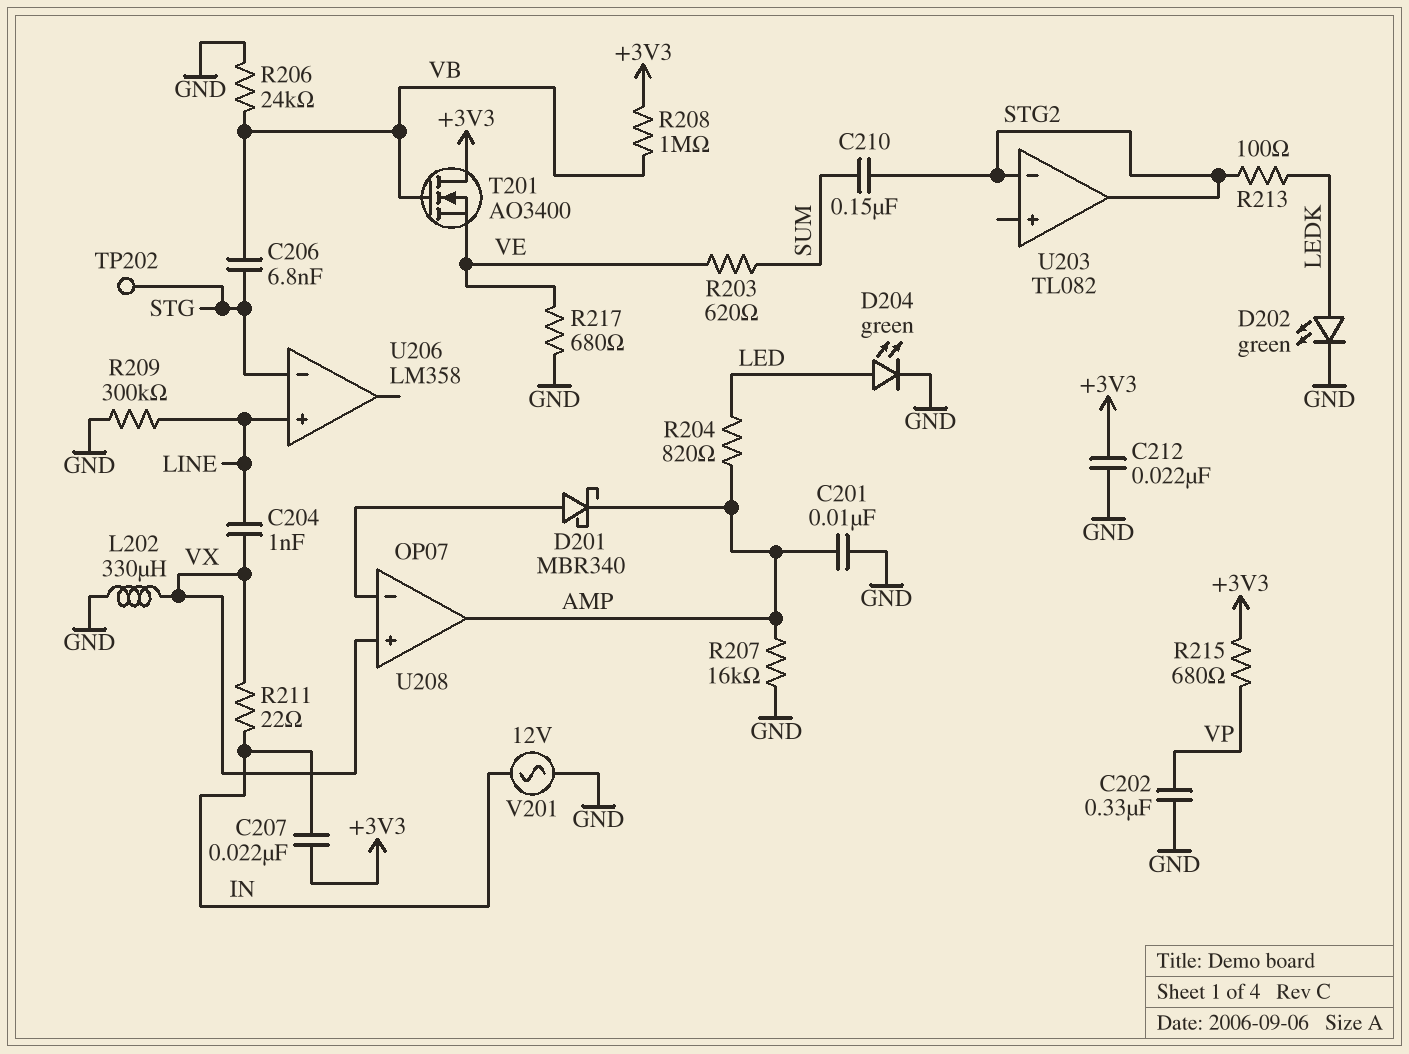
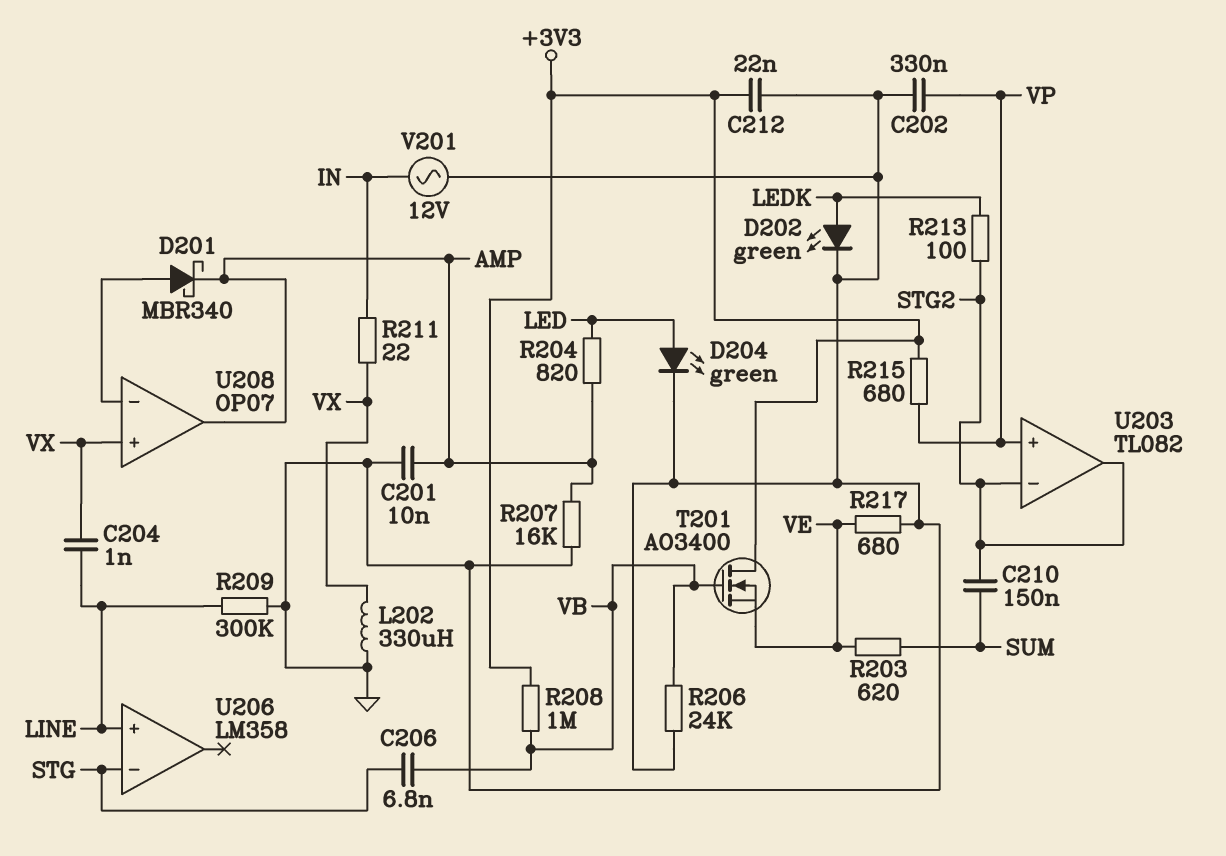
C207: 22nF (+3V3, IN) -> none
TP202: test point (STG) -> none
U203 pin in+: none -> VP

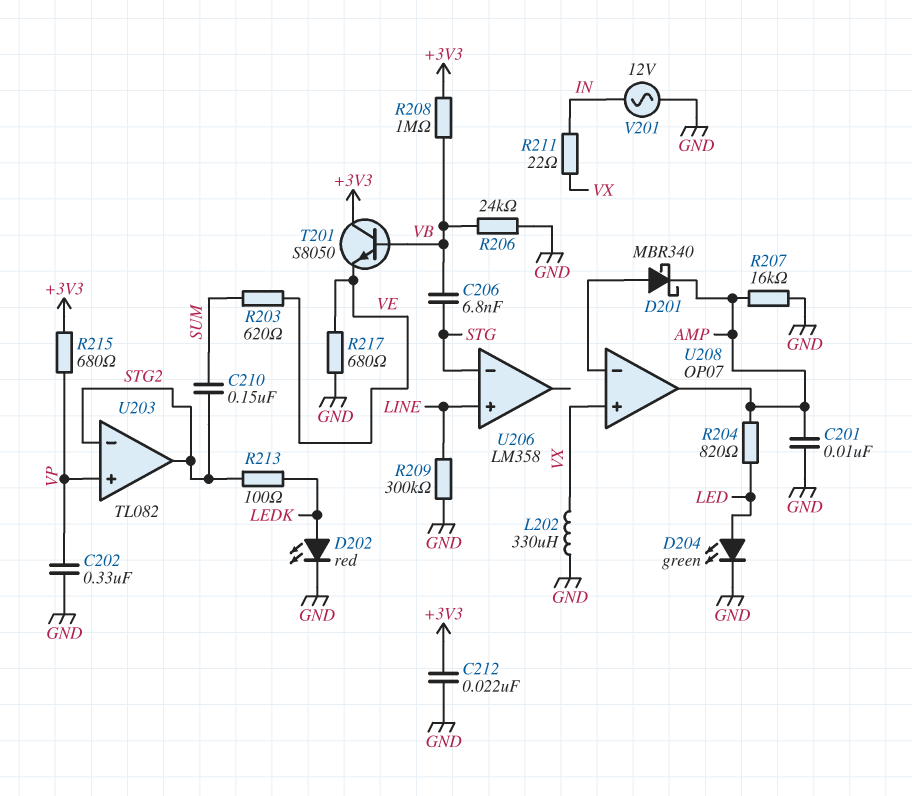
C204: 1nF (LINE, VX) -> none
D202: LED green (A LEDK, K GND) -> LED red (A LEDK, K GND)
T201: NMOS AO3400 (G VB, D +3V3, S VE) -> NPN S8050 (B VB, C +3V3, E VE)

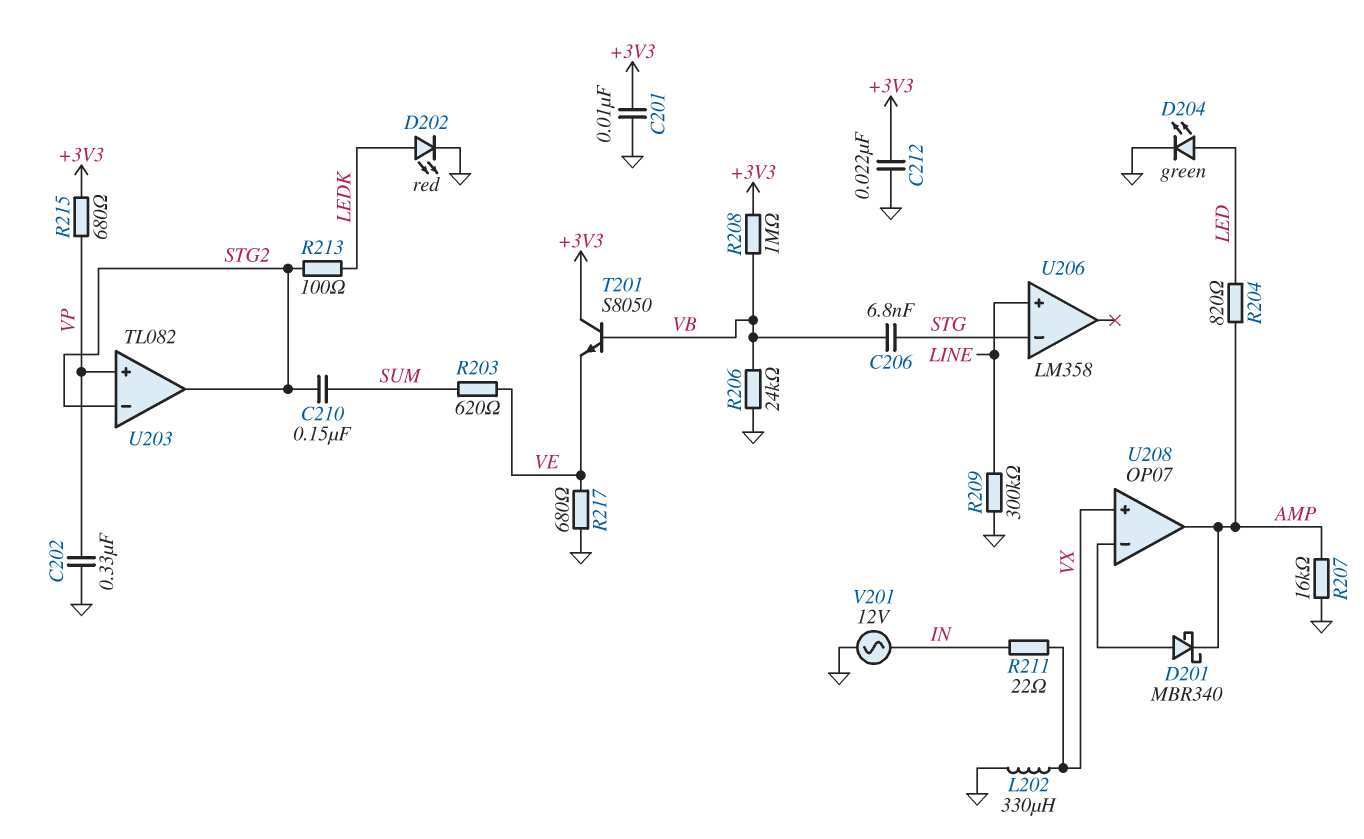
C201: 10nF (AMP, GND) -> 10nF (+3V3, GND)

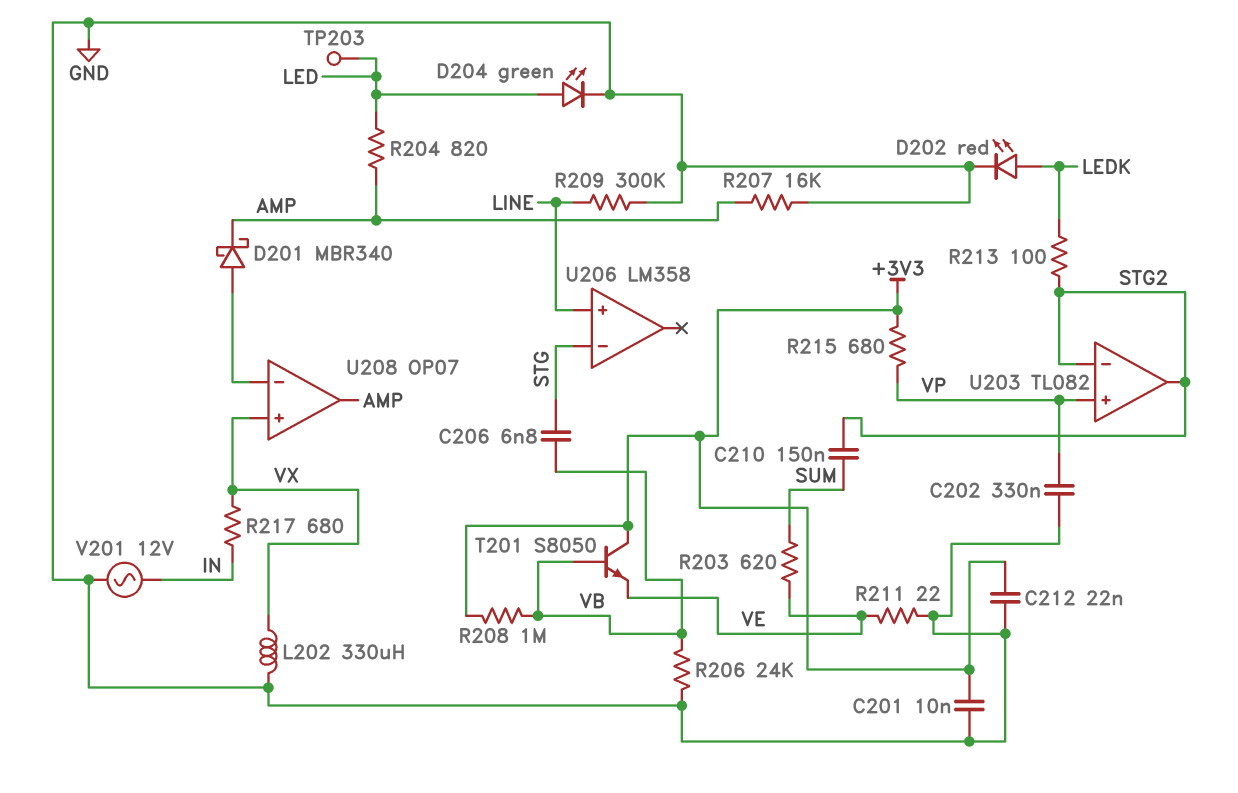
R211: 22 (IN, VX) -> 22 (GND, VE)
R217: 680 (GND, VE) -> 680 (IN, VX)
TP203: none -> test point (LED)

